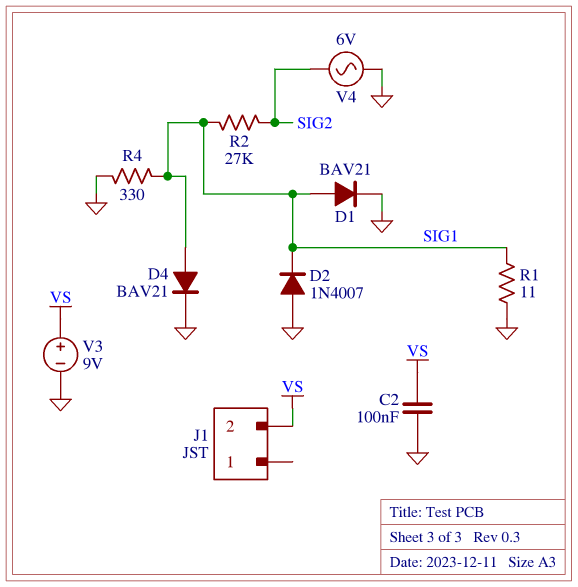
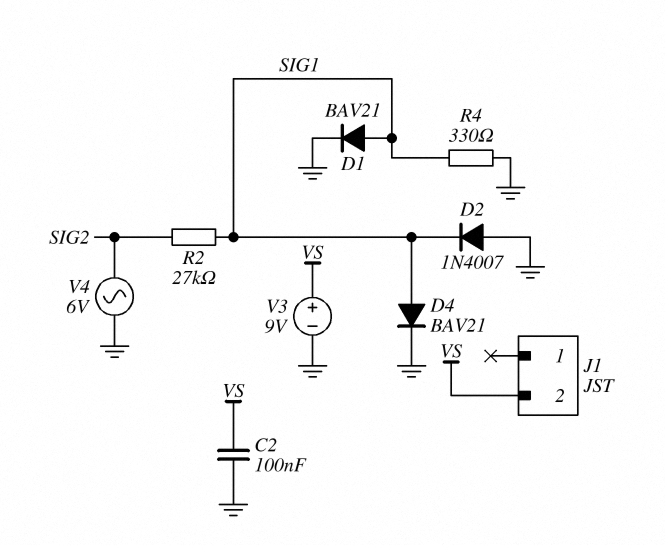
R1: 11 (GND, SIG1) -> none

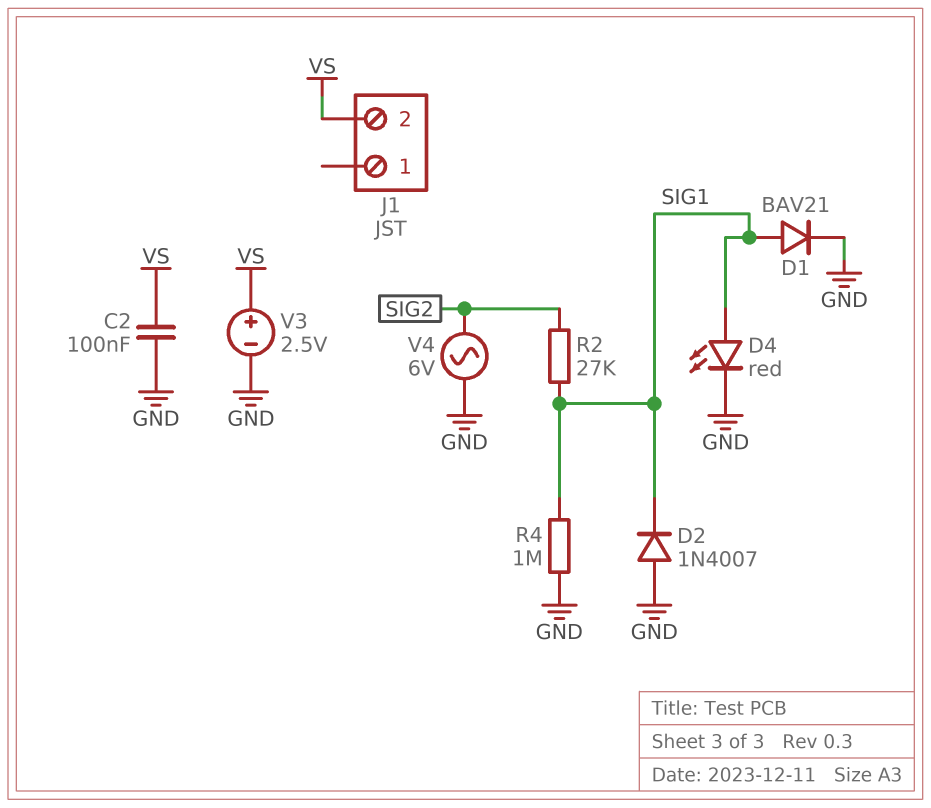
D4: diode BAV21 (A SIG1, K GND) -> LED red (A SIG1, K GND)
R4: 330 (GND, SIG1) -> 1M (GND, SIG1)
V3: 9V (plus VS, minus GND) -> 2.5V (plus VS, minus GND)

